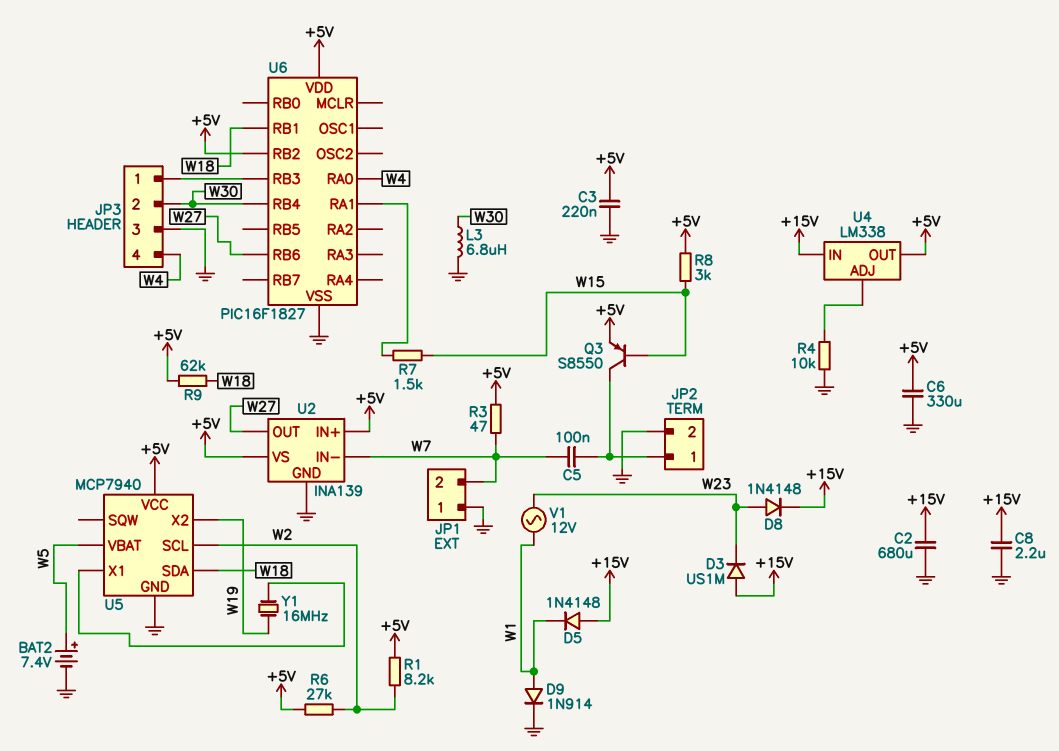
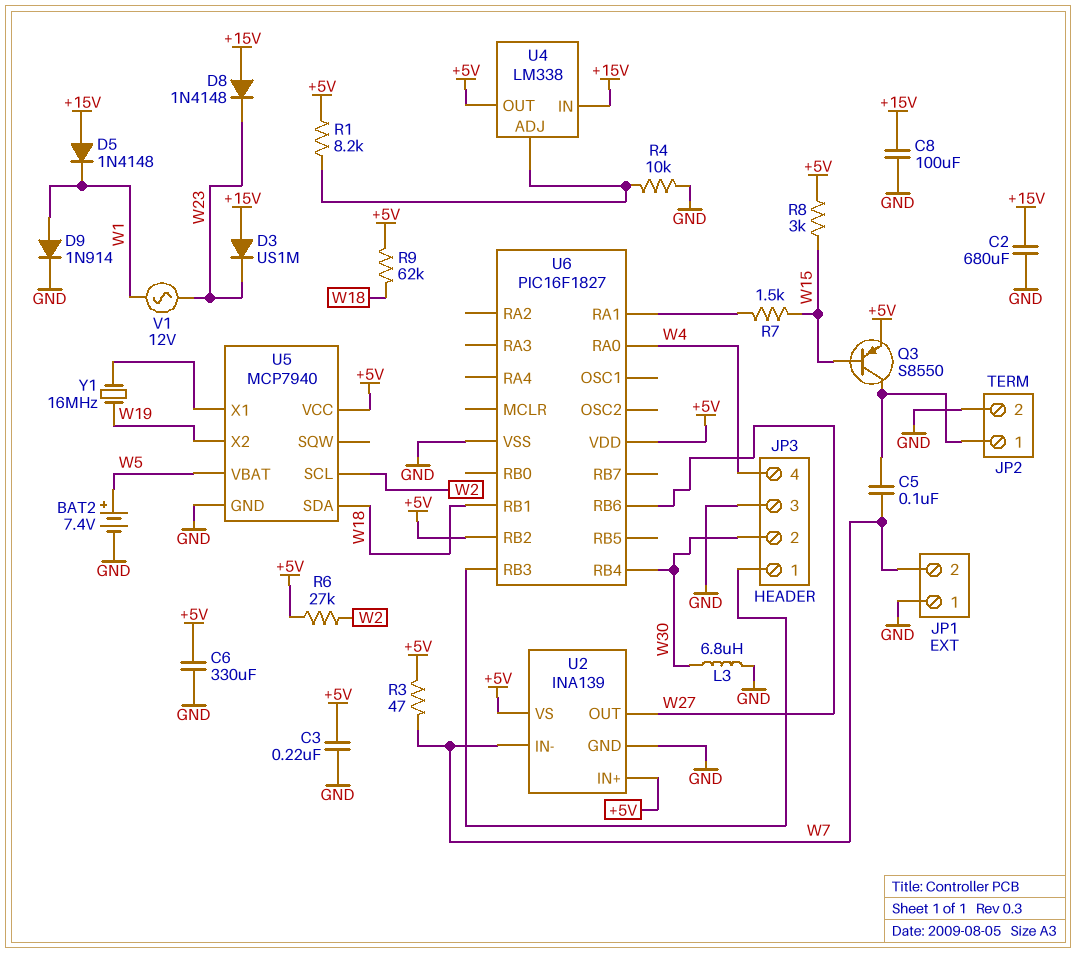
C8: 2.2uF (+15V, GND) -> 100uF (+15V, GND)
D8: diode 1N4148 (A W23, K +15V) -> diode 1N4148 (A +15V, K W23)
R1: 8.2k (+5V, W2) -> 8.2k (+5V, U4/ADJ)

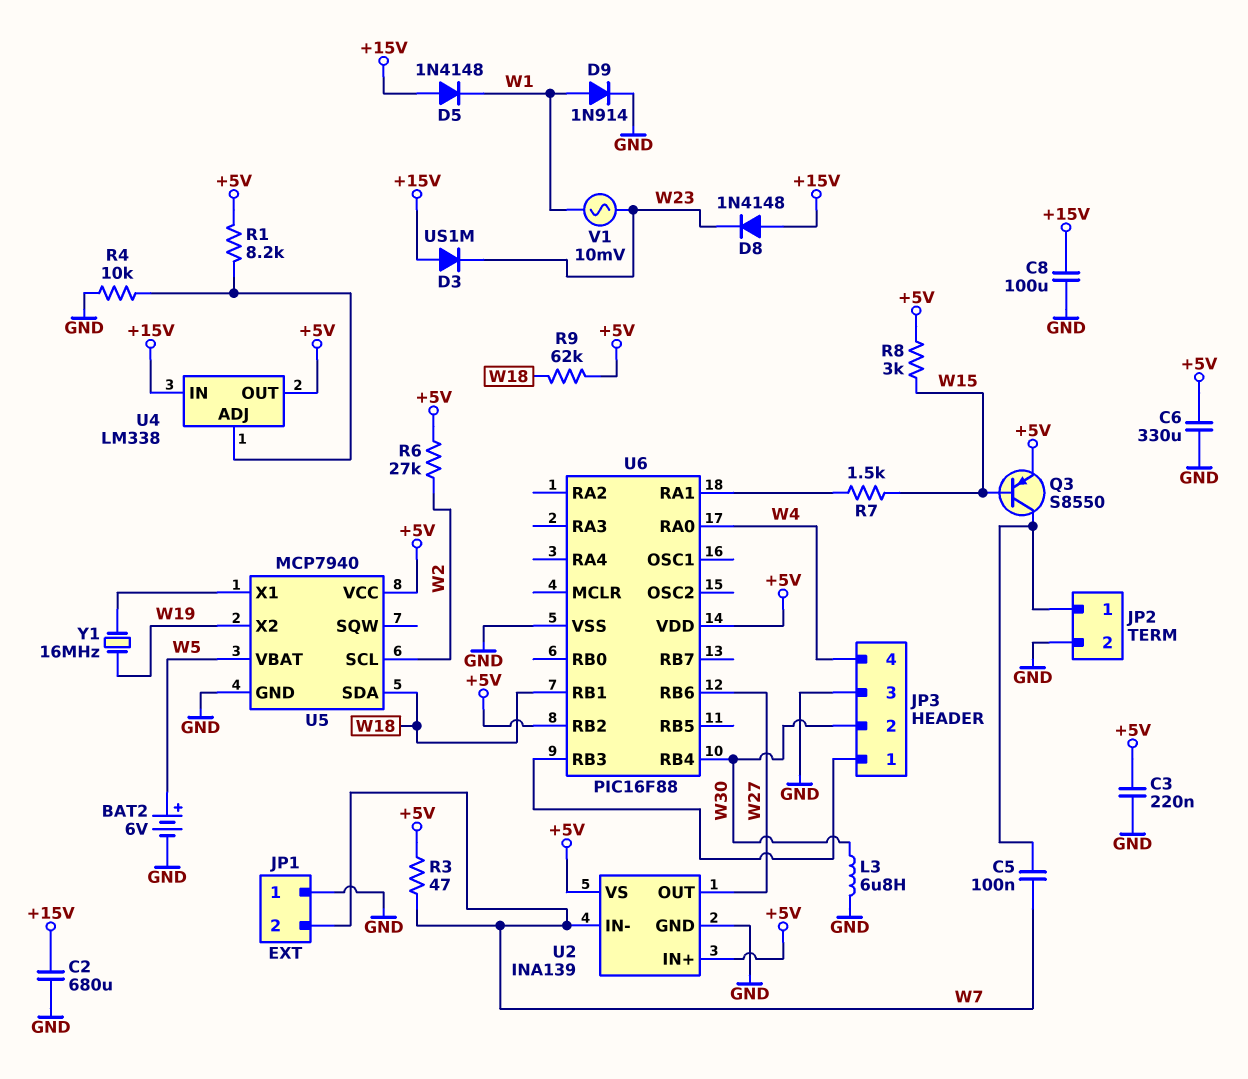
BAT2: 7.4V (plus W5, minus GND) -> 6V (plus W5, minus GND)
U6: PIC16F1827 -> PIC16F88
V1: AC 12V (W1, W23) -> AC 10mV (W1, W23)

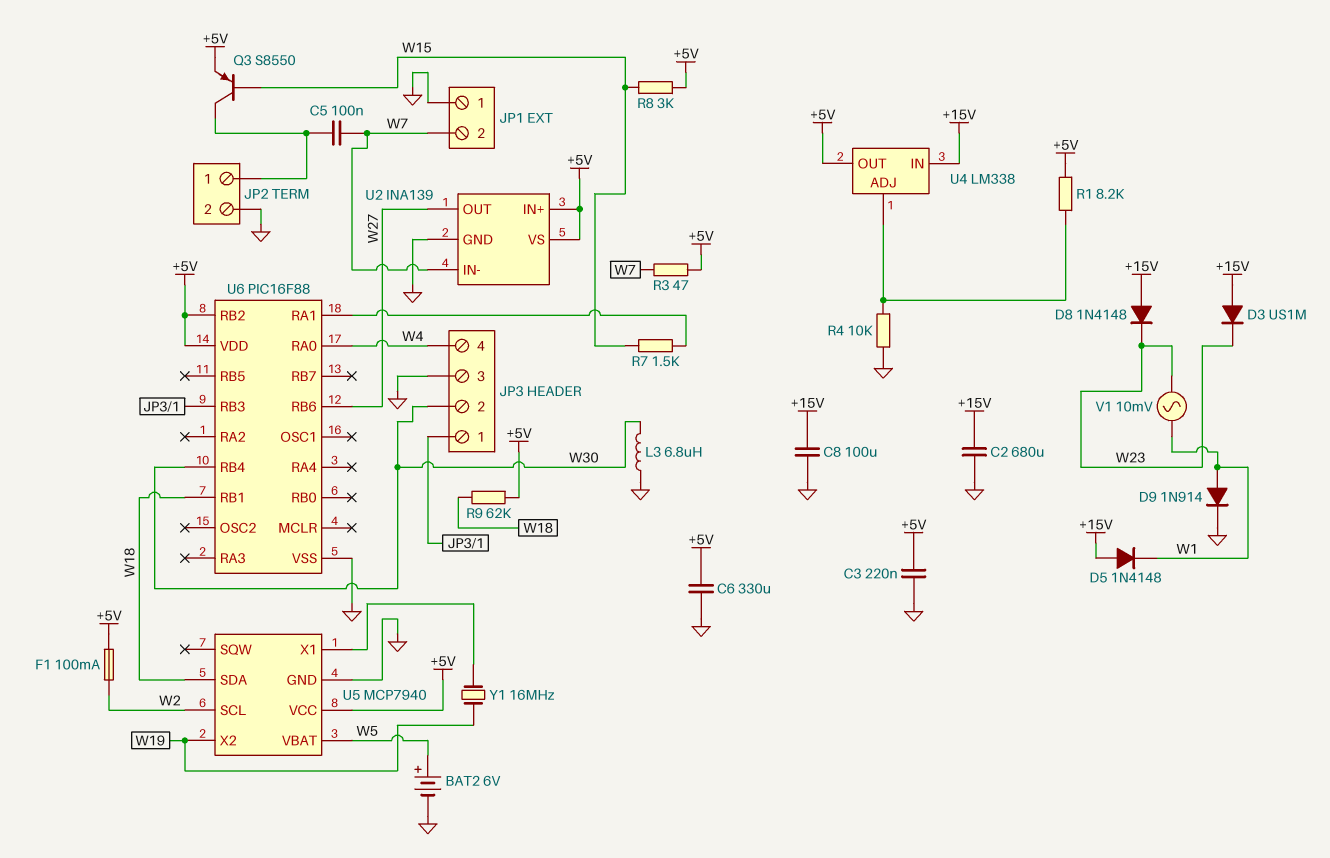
F1: none -> 100mA (+5V, W2)
R6: 27k (+5V, W2) -> none

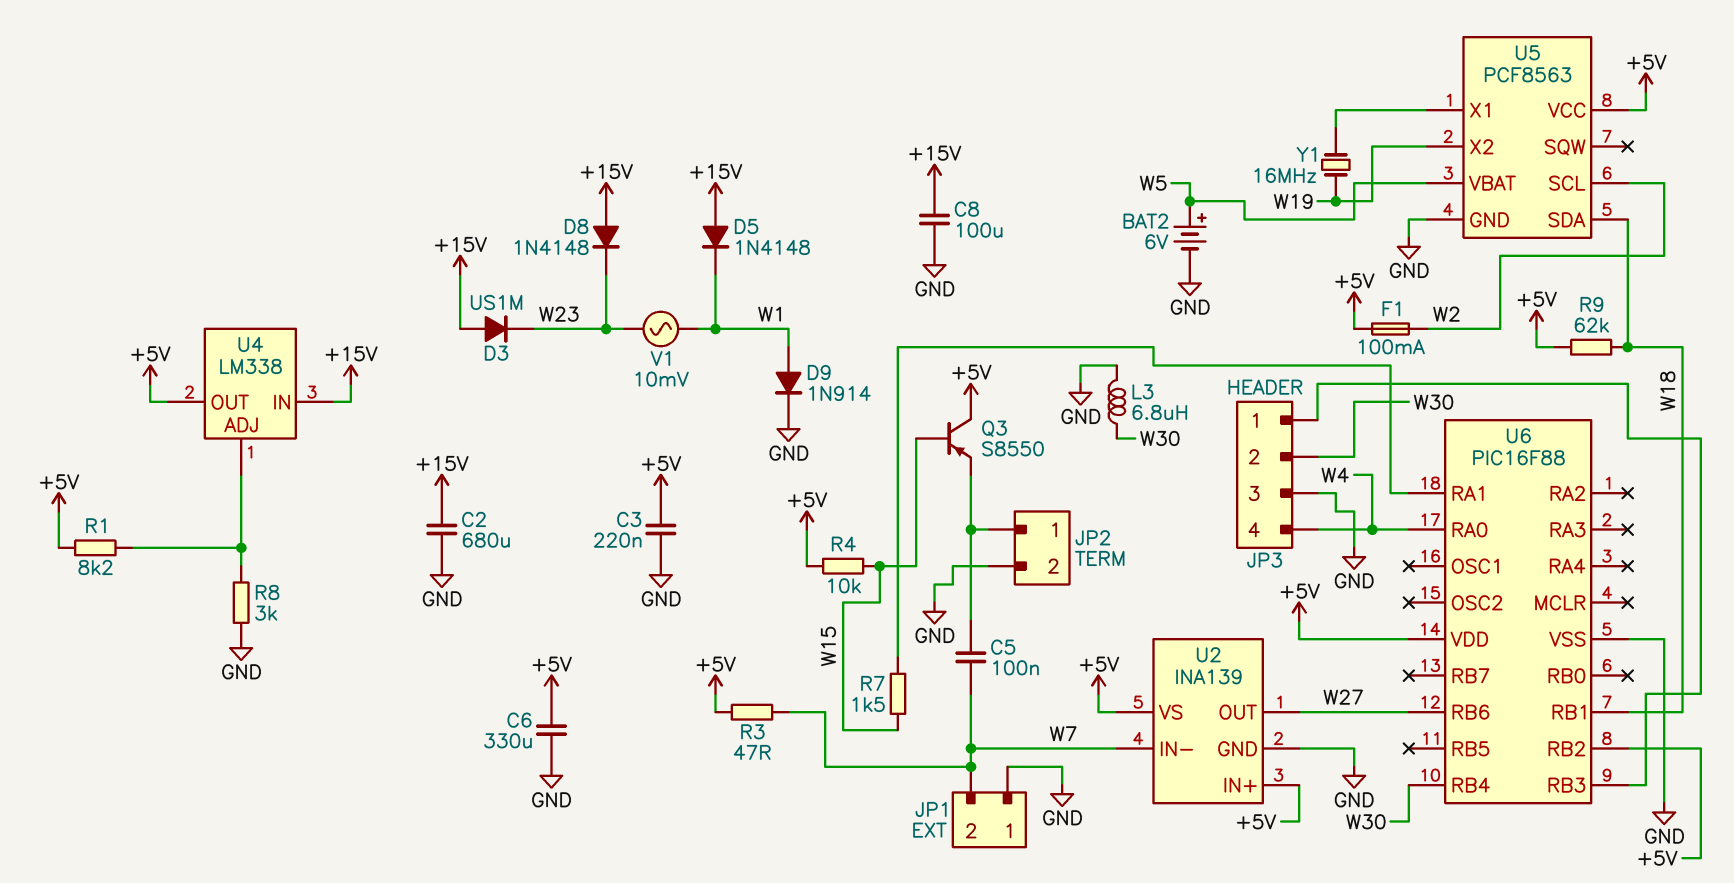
Q3: PNP S8550 (B W15, C JP2/1, E +5V) -> PNP S8550 (B W15, C +5V, E JP2/1)
R4: 10k (GND, U4/ADJ) -> 10k (+5V, W15)
R8: 3k (+5V, W15) -> 3k (GND, U4/ADJ)
U5: MCP7940 -> PCF8563

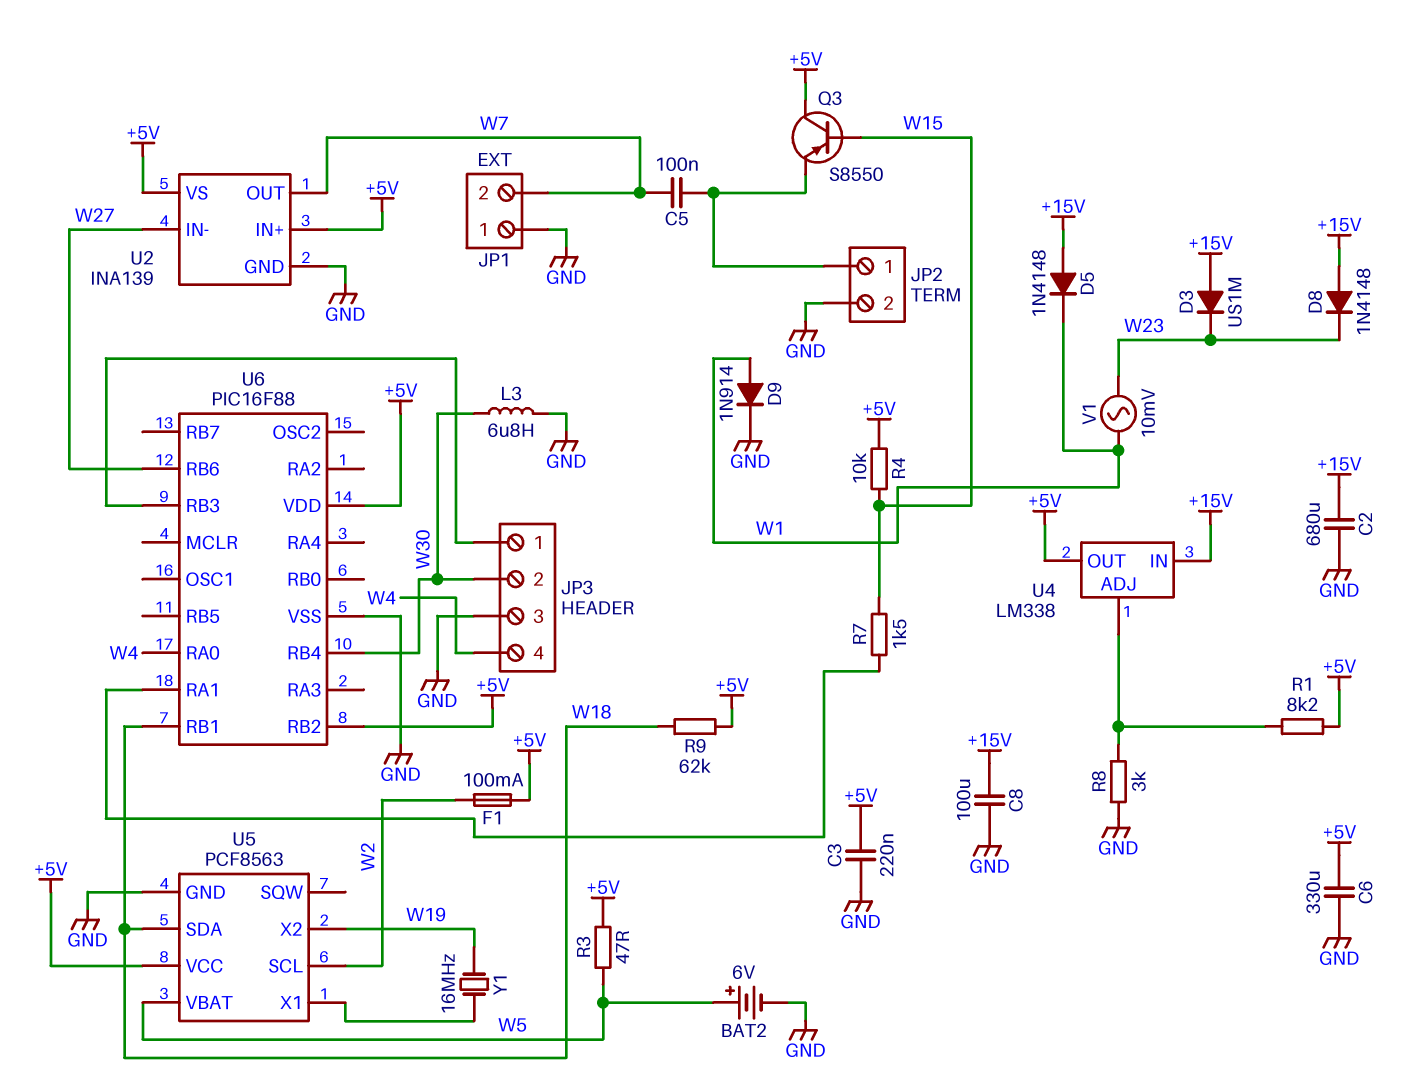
R3: 47 (+5V, W7) -> 47 (+5V, W5)
U2 pin IN-: W7 -> W27
U2 pin OUT: W27 -> W7

